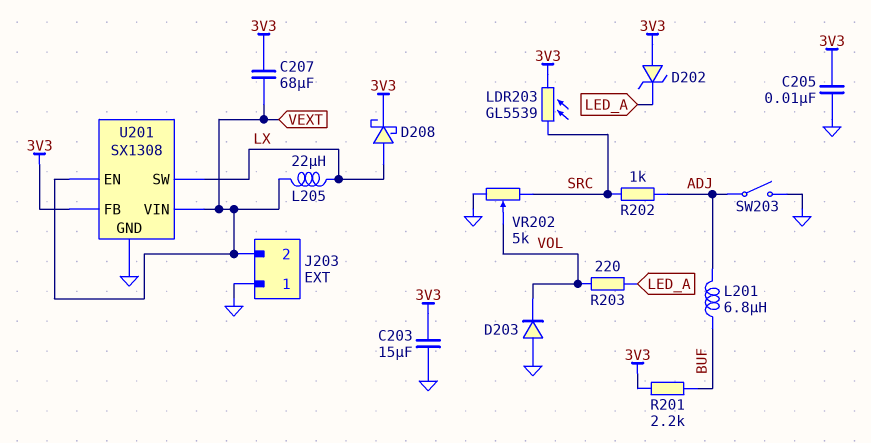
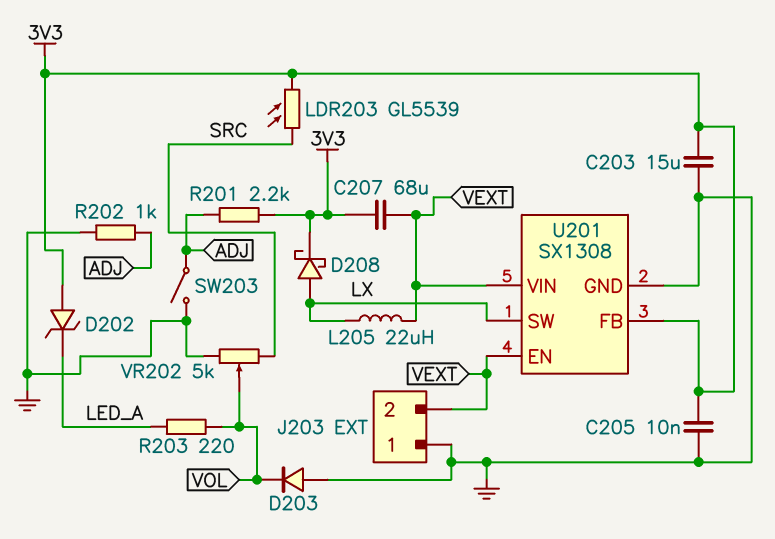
L201: 6.8uH (ADJ, BUF) -> none
R201: 2.2k (3V3, BUF) -> 2.2k (3V3, ADJ)
R202: 1k (ADJ, SRC) -> 1k (ADJ, GND)

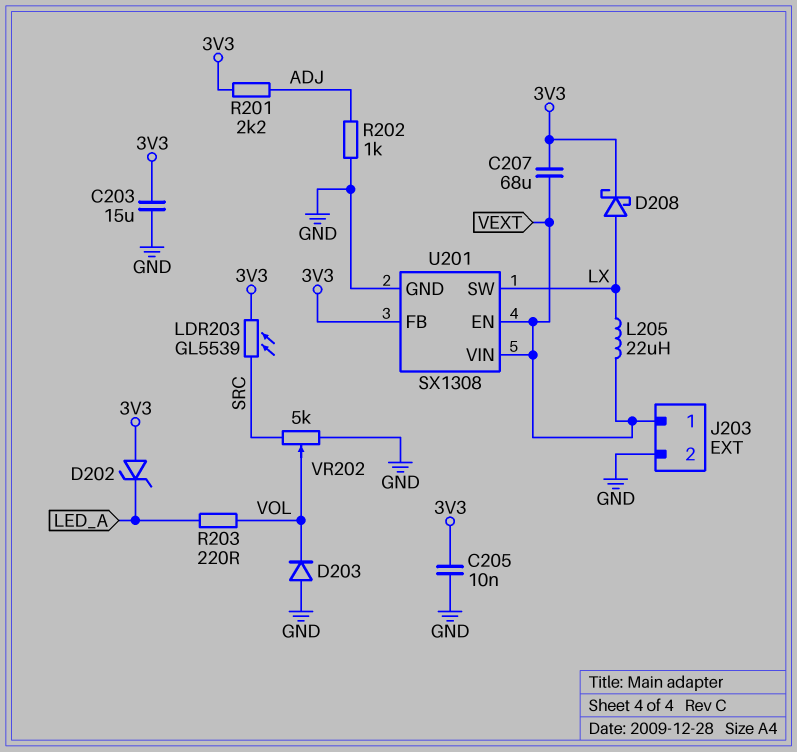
J203 pin 1: GND -> VEXT
J203 pin 2: VEXT -> GND
SW203: switch (ADJ, GND) -> none

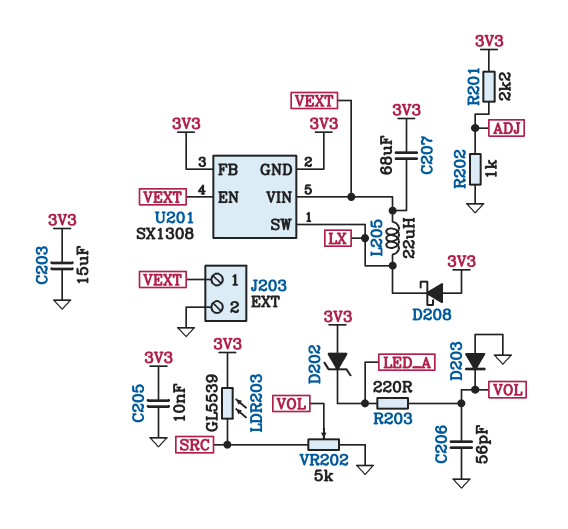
C206: none -> 56pF (GND, VOL)
D208: schottky (A LX, K 3V3) -> schottky (A 3V3, K LX)
U201 pin GND: GND -> 3V3

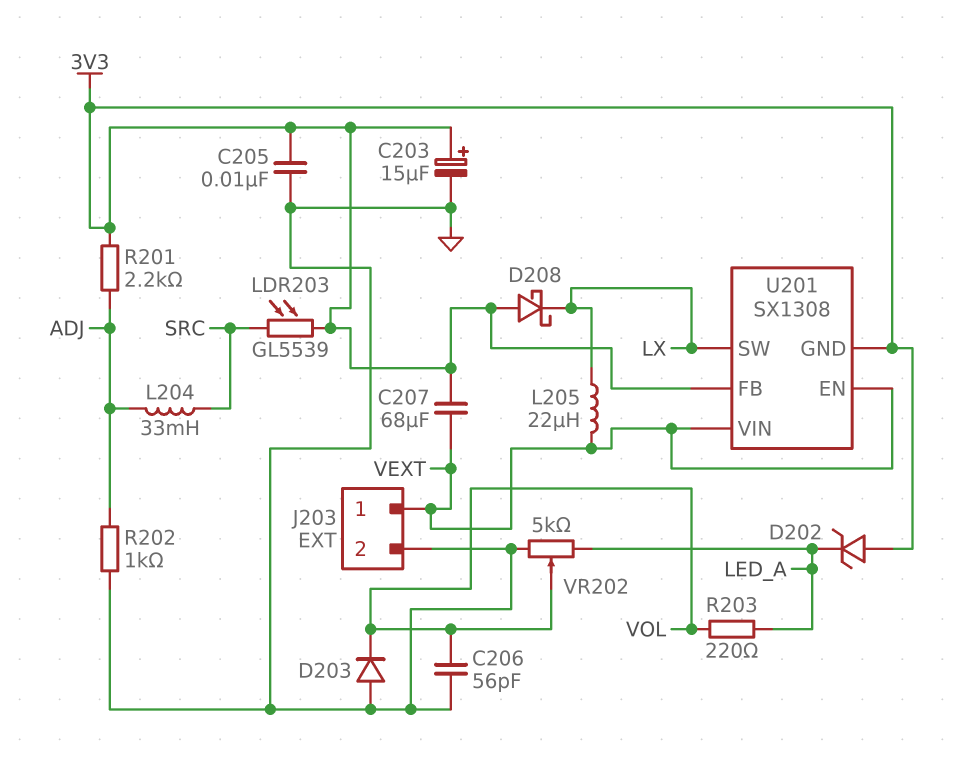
C203: 15uF (3V3, GND) -> 15uF (plus 3V3, minus GND)
L204: none -> 33mH (ADJ, SRC)
VR202: 5k (GND, SRC, wiper VOL) -> 5k (GND, LED_A, wiper VOL)

